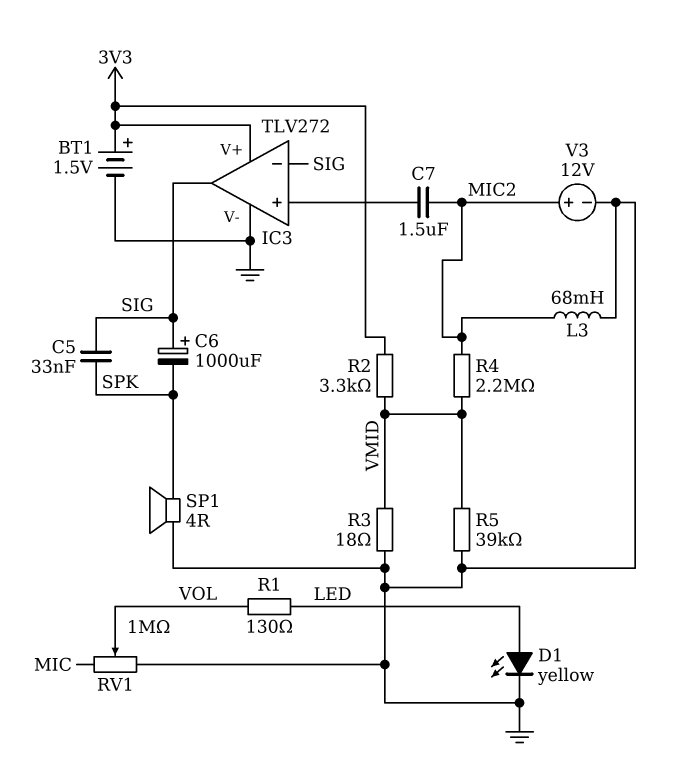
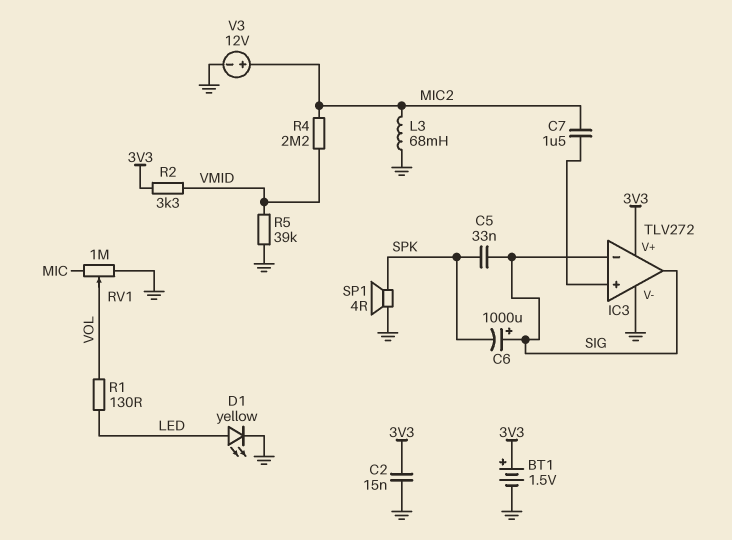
C2: none -> 15nF (3V3, GND)
R3: 18 (GND, VMID) -> none

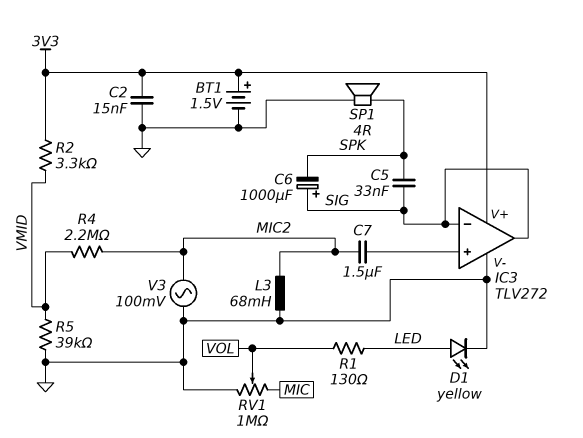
V3: 12V (plus MIC2, minus GND) -> AC 100mV (GND, MIC2)

